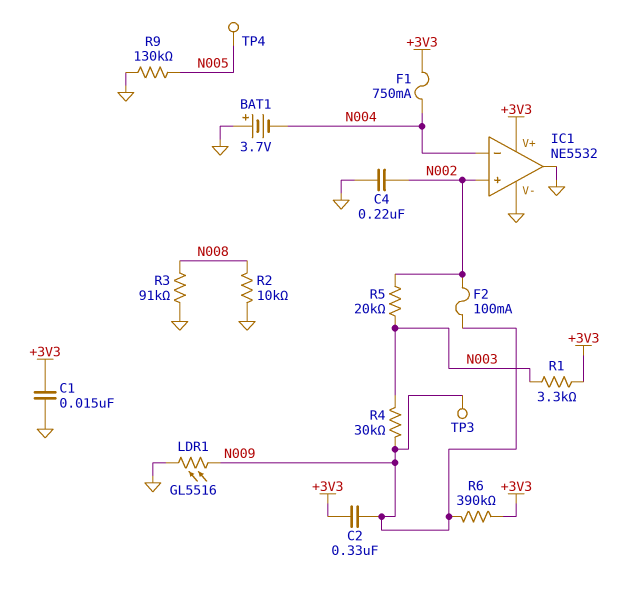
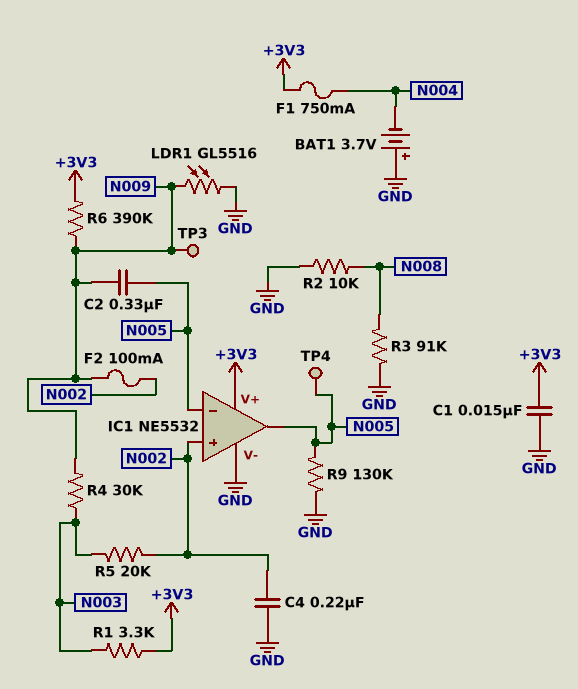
C2: 330nF (+3V3, N009) -> 330nF (N005, N009)
IC1 pin in-: N004 -> N005
IC1 pin out: GND -> N005

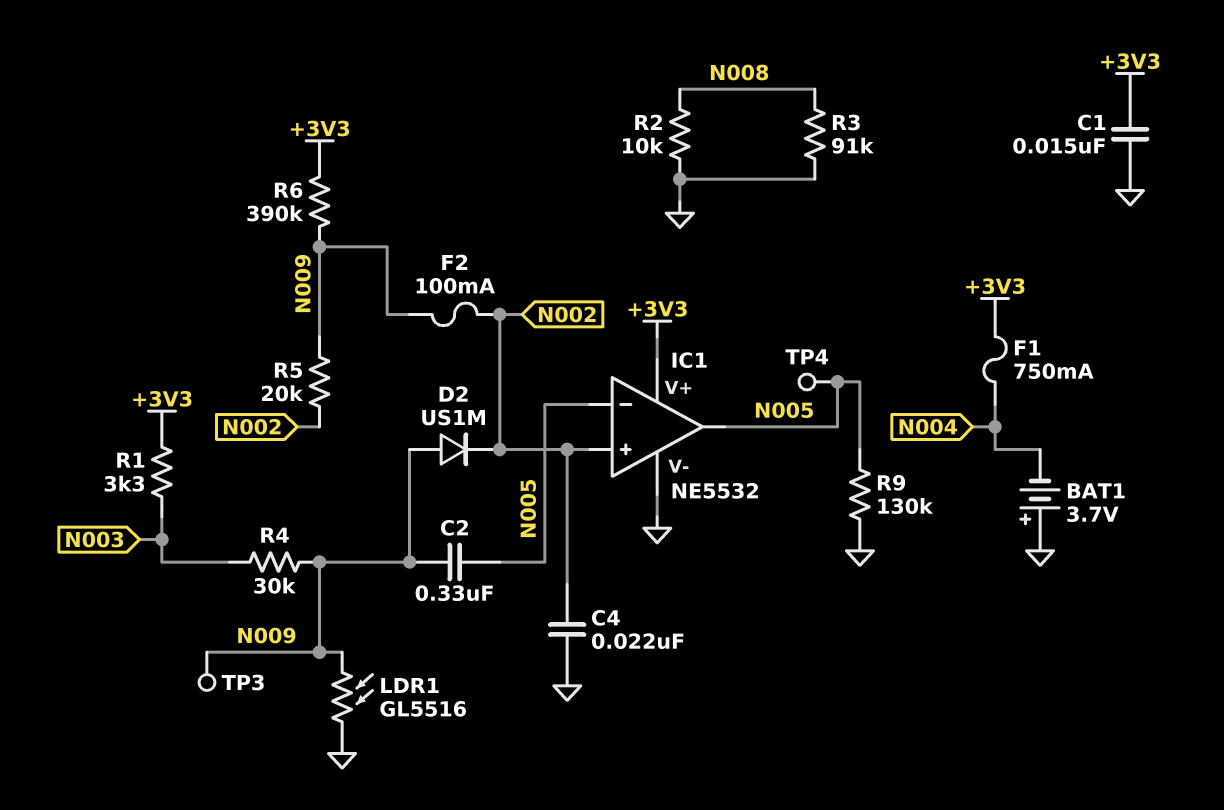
C4: 220nF (GND, N002) -> 22nF (GND, N002)
D2: none -> diode US1M (A N009, K N002)
R5: 20k (N002, N003) -> 20k (N002, N009)

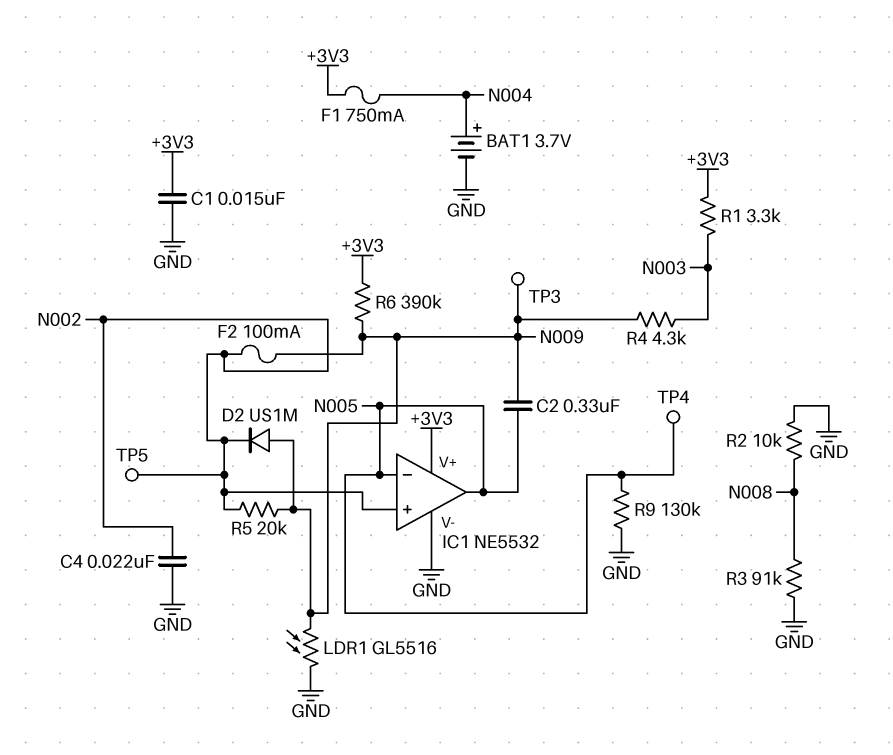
BAT1: 3.7V (plus GND, minus N004) -> 3.7V (plus N004, minus GND)
R4: 30k (N003, N009) -> 4.3k (N003, N009)
TP5: none -> test point (N002)

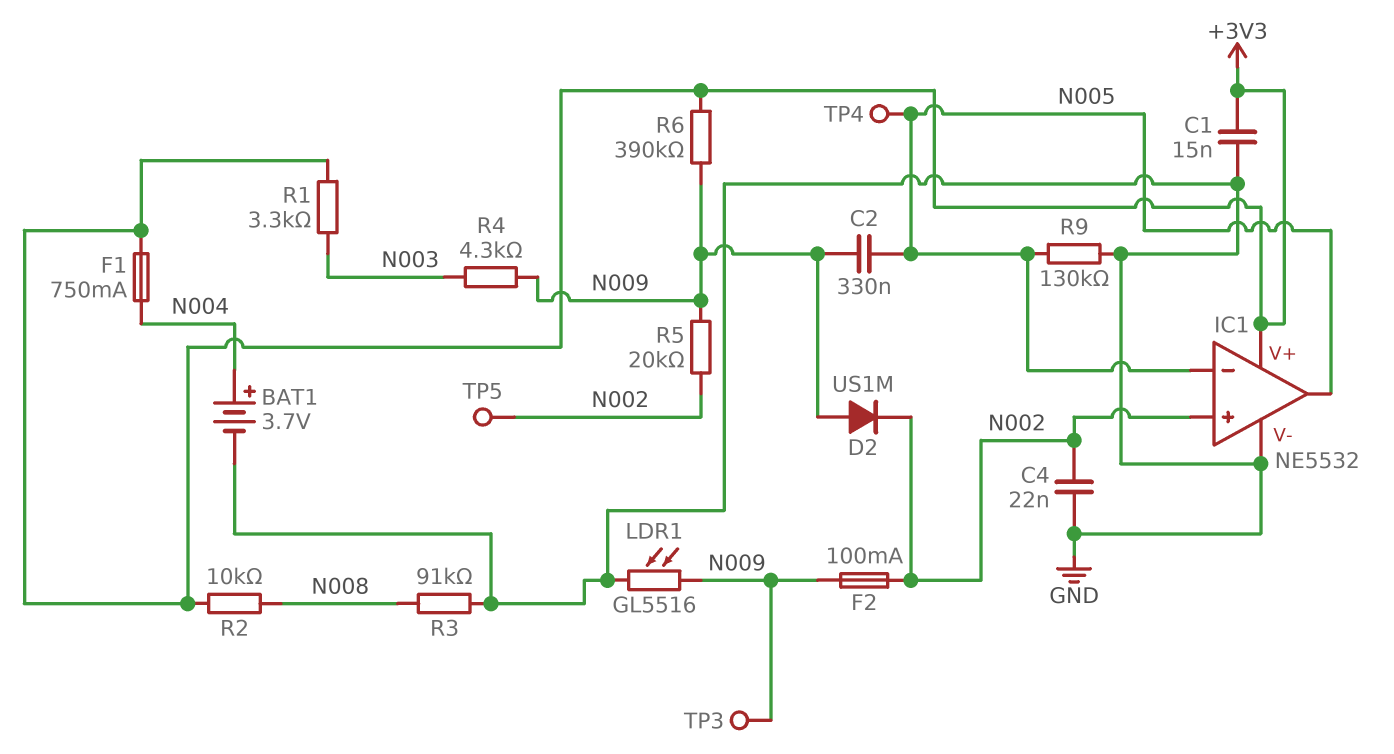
R2: 10k (GND, N008) -> 10k (+3V3, N008)

